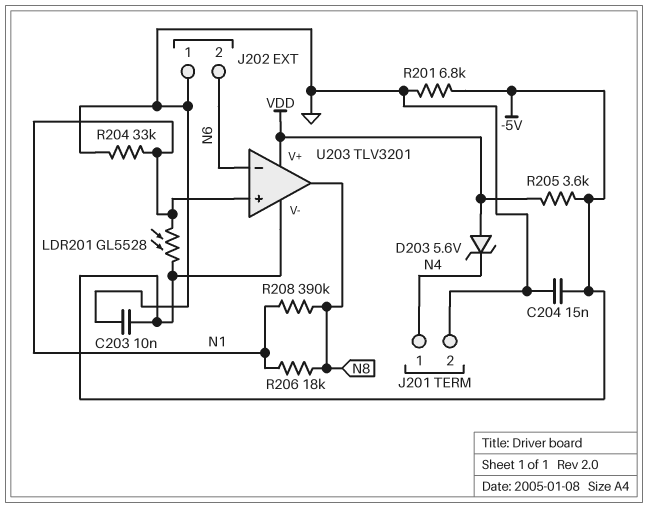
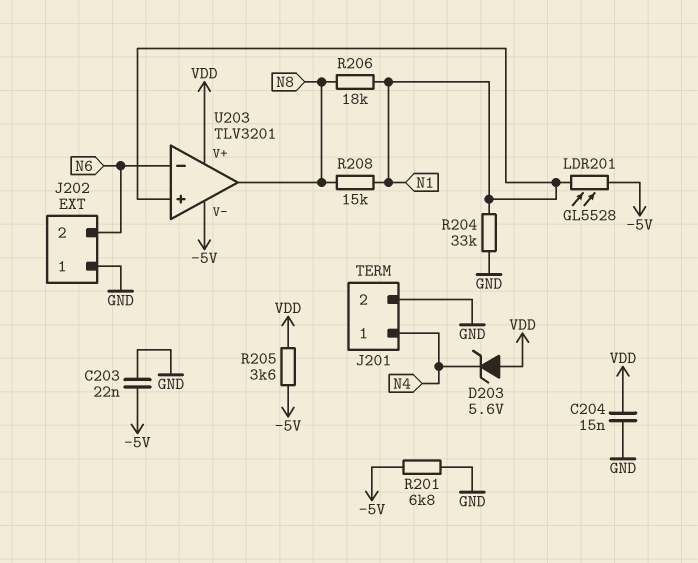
C203: 10nF (-5V, GND) -> 22nF (-5V, GND)
C204: 15nF (-5V, GND) -> 15nF (GND, VDD)
R208: 390k (N1, N8) -> 15k (N1, N8)

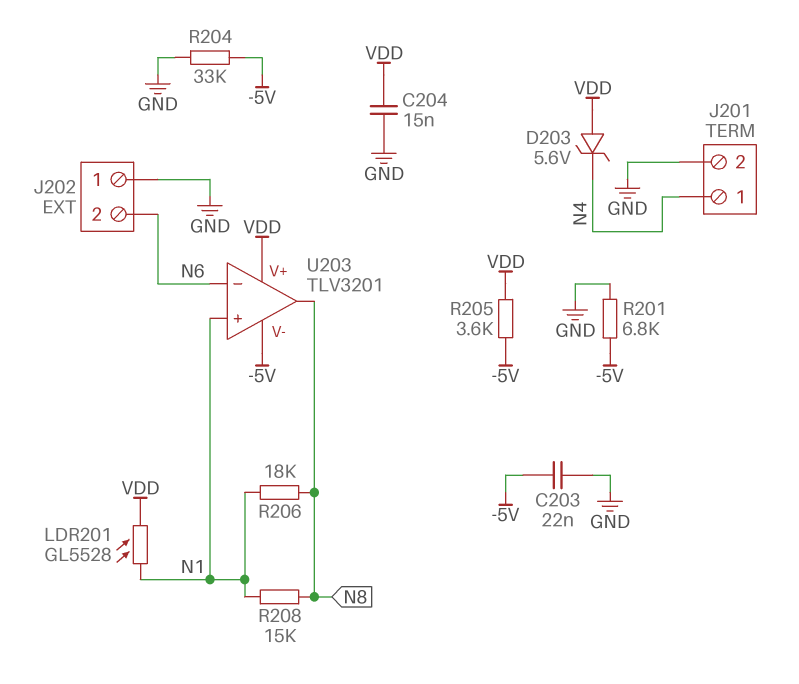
LDR201: GL5528 (-5V, N1) -> GL5528 (N1, VDD)
R204: 33k (GND, N1) -> 33k (-5V, GND)

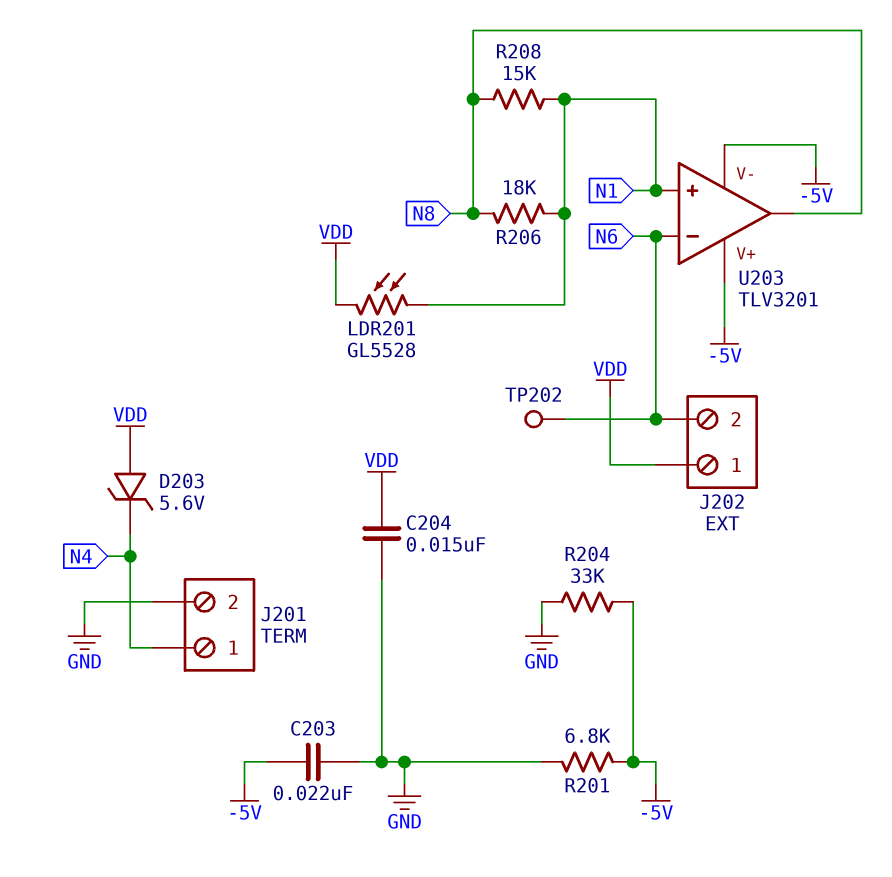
J202 pin 1: GND -> VDD
R205: 3.6k (-5V, VDD) -> none
TP202: none -> test point (N6)
U203 pin V+: VDD -> -5V

